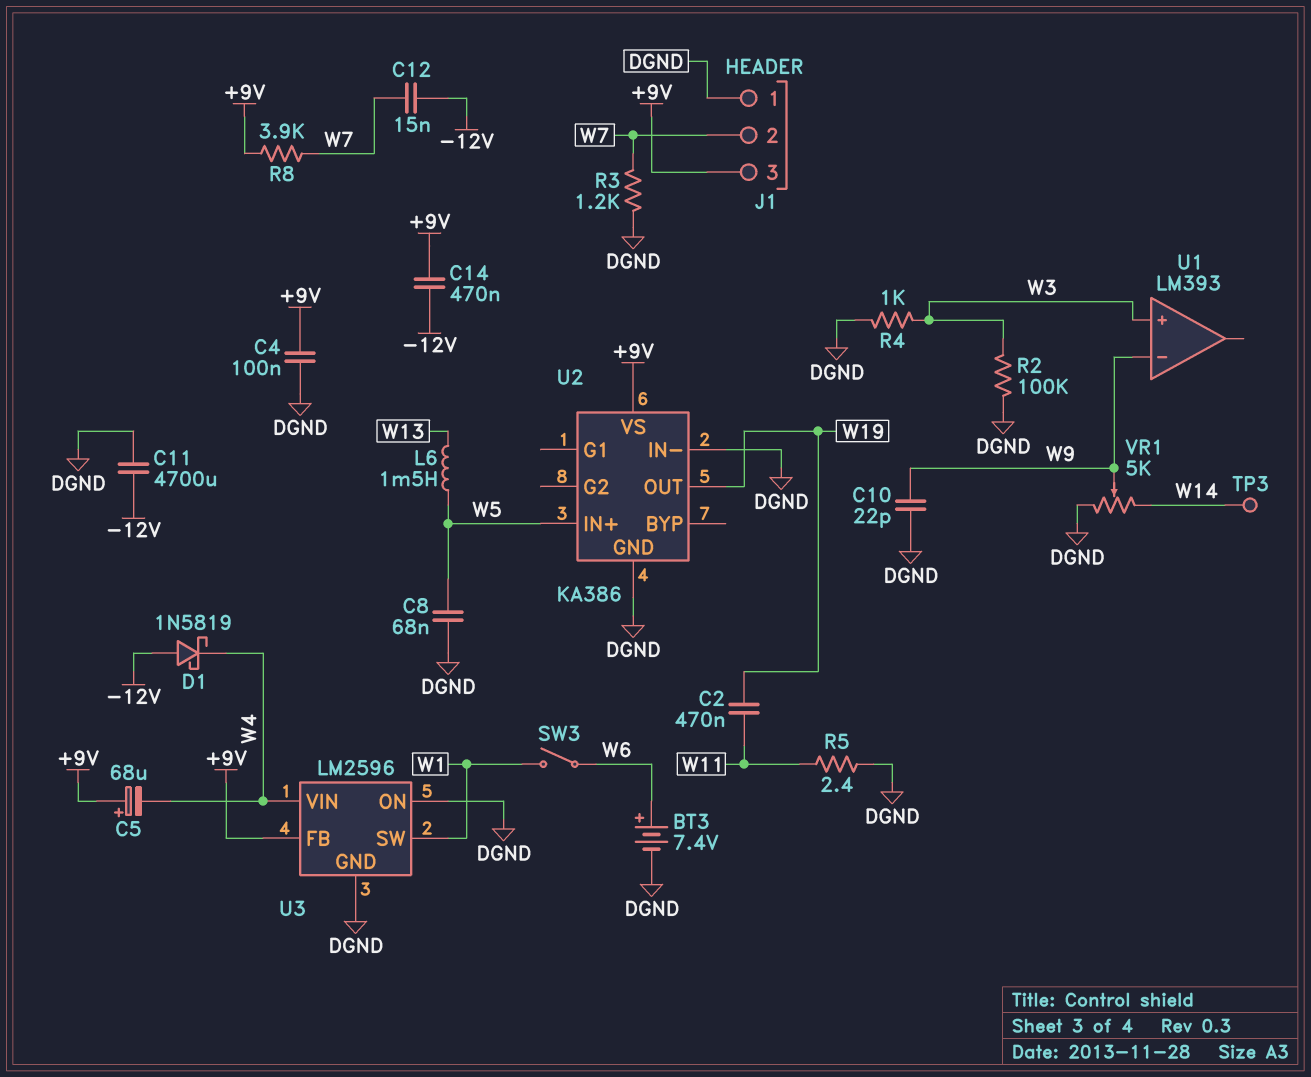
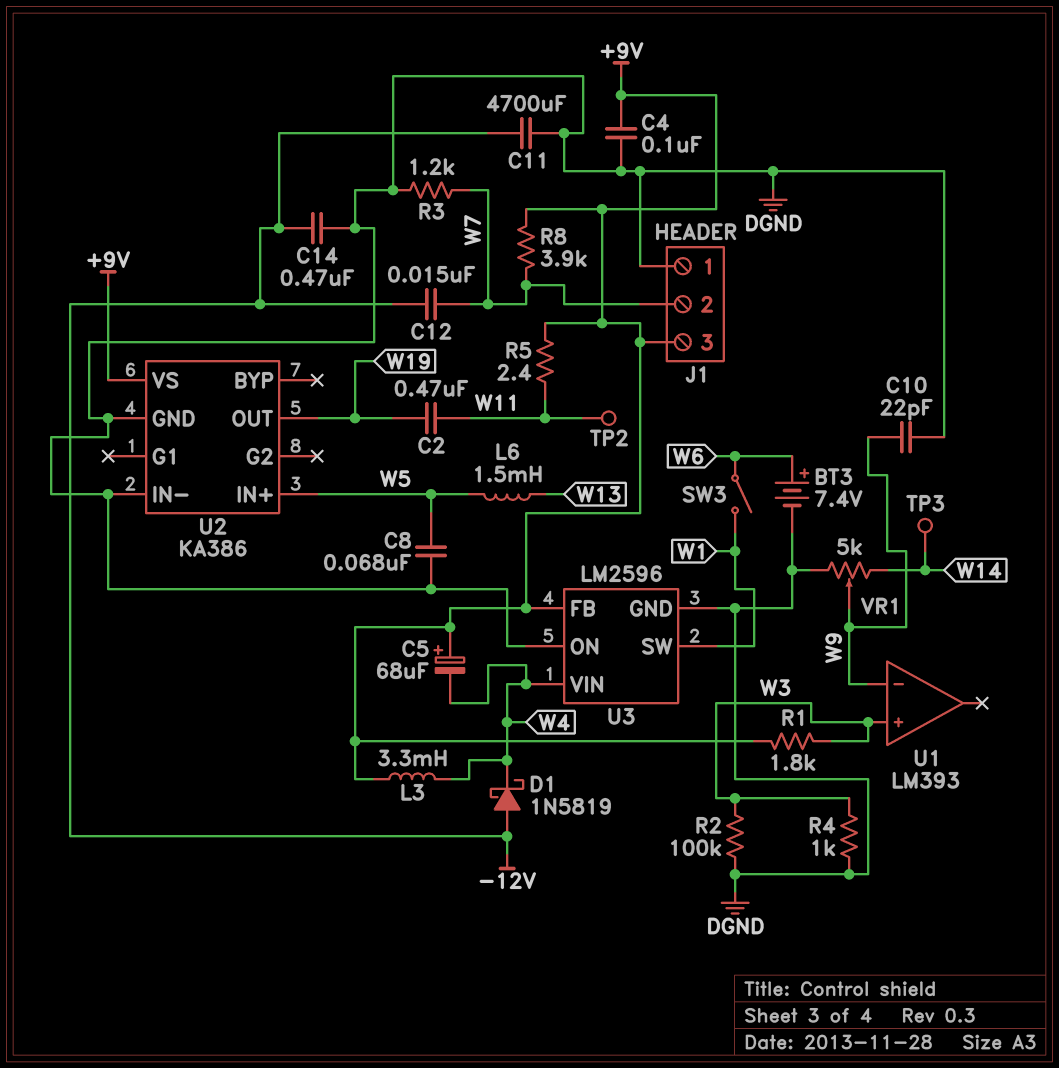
C14: 470nF (+9V, -12V) -> 470nF (-12V, DGND)
L3: none -> 3.3mH (+9V, W4)
R1: none -> 1.8k (+9V, W3)
R5: 2.4 (DGND, W11) -> 2.4 (+9V, W11)
TP2: none -> test point (W11)

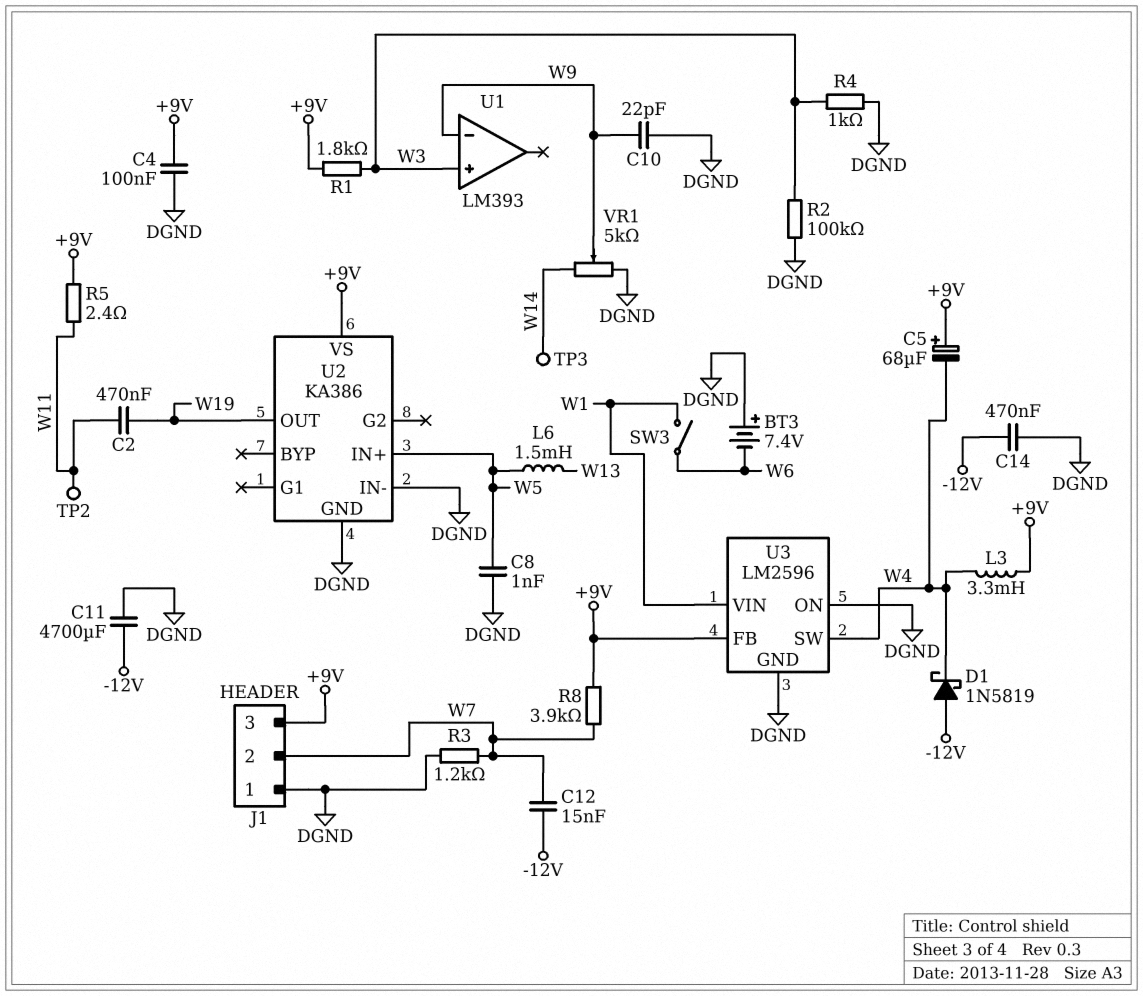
BT3: 7.4V (plus W6, minus DGND) -> 7.4V (plus DGND, minus W6)
C8: 68nF (DGND, W5) -> 1nF (DGND, W5)
U3 pin SW: W1 -> W4
U3 pin VIN: W4 -> W1

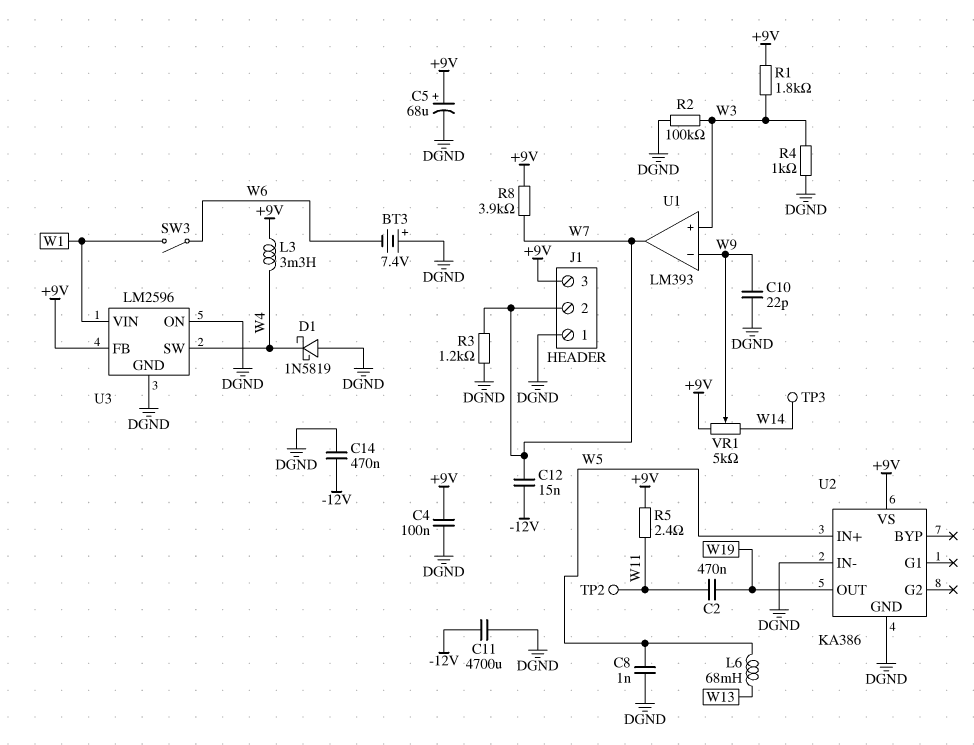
C5: 68uF (plus +9V, minus W4) -> 68uF (plus +9V, minus DGND)
D1: schottky 1N5819 (A -12V, K W4) -> schottky 1N5819 (A DGND, K W4)
L6: 1.5mH (W5, W13) -> 68mH (W5, W13)
U1 pin out: none -> W7
VR1: 5k (DGND, W14, wiper W9) -> 5k (+9V, W14, wiper W9)

